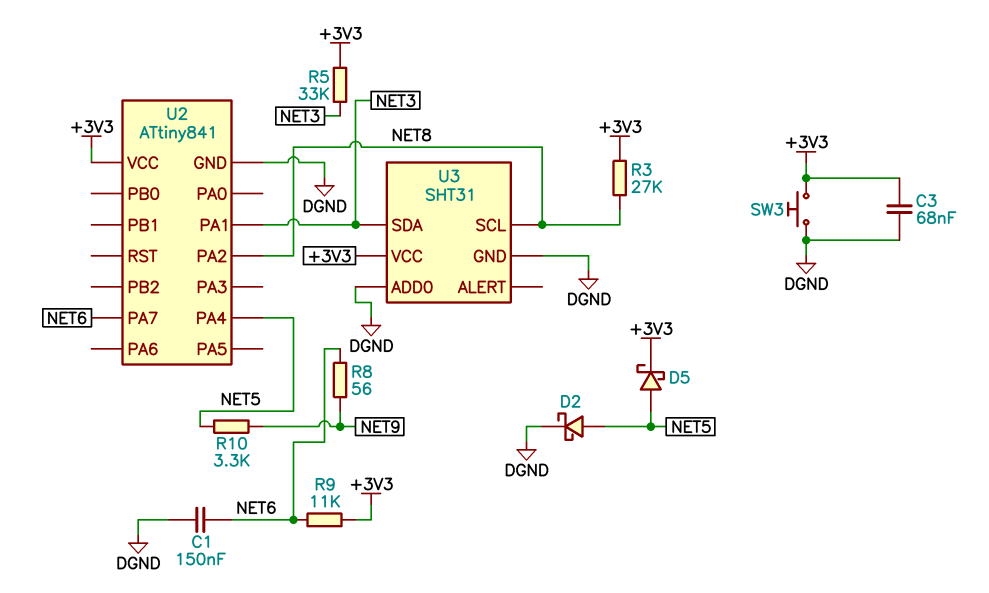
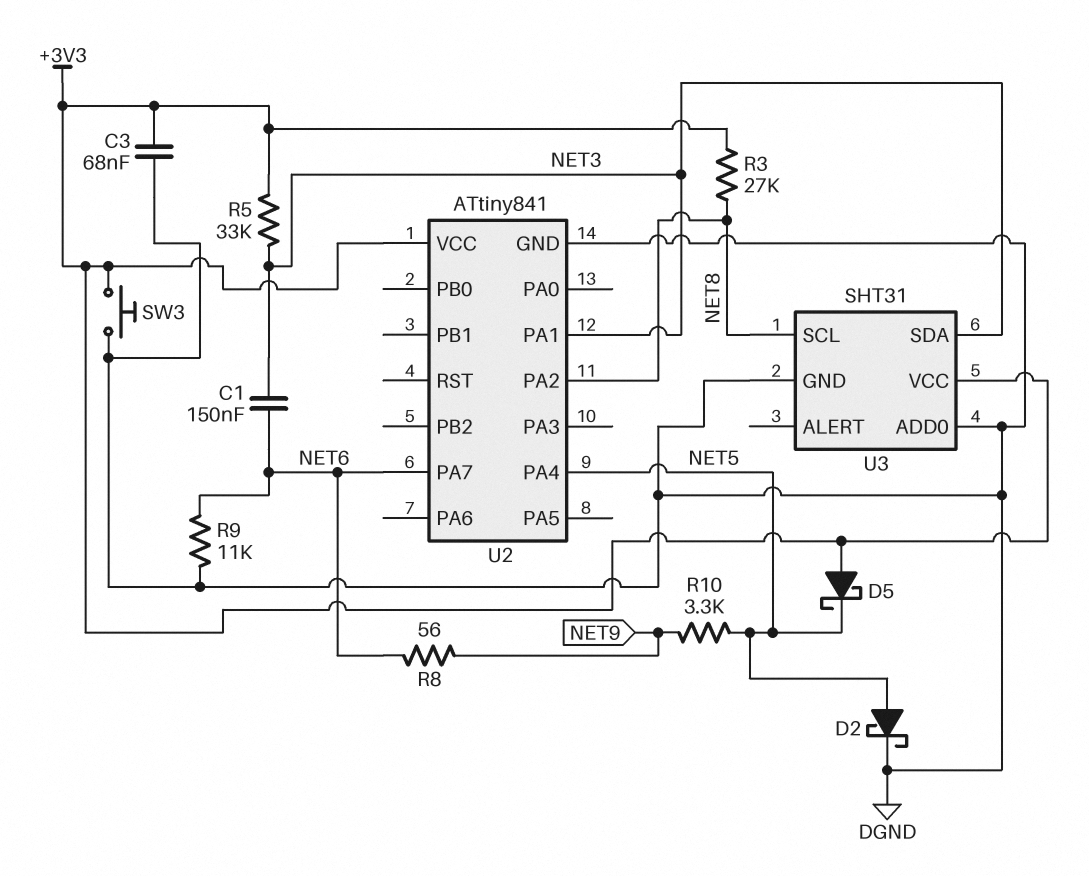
C1: 150nF (DGND, NET6) -> 150nF (NET3, NET6)
D5: schottky (A NET5, K +3V3) -> schottky (A +3V3, K NET5)
R9: 11k (+3V3, NET6) -> 11k (DGND, NET6)

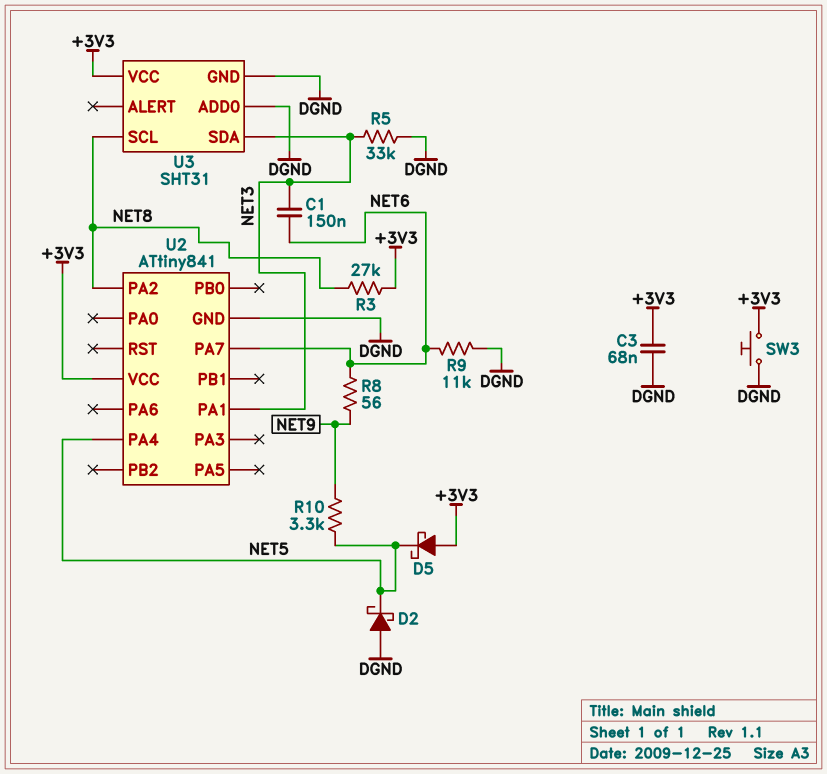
D2: schottky (A NET5, K DGND) -> schottky (A DGND, K NET5)
R5: 33k (+3V3, NET3) -> 33k (DGND, NET3)

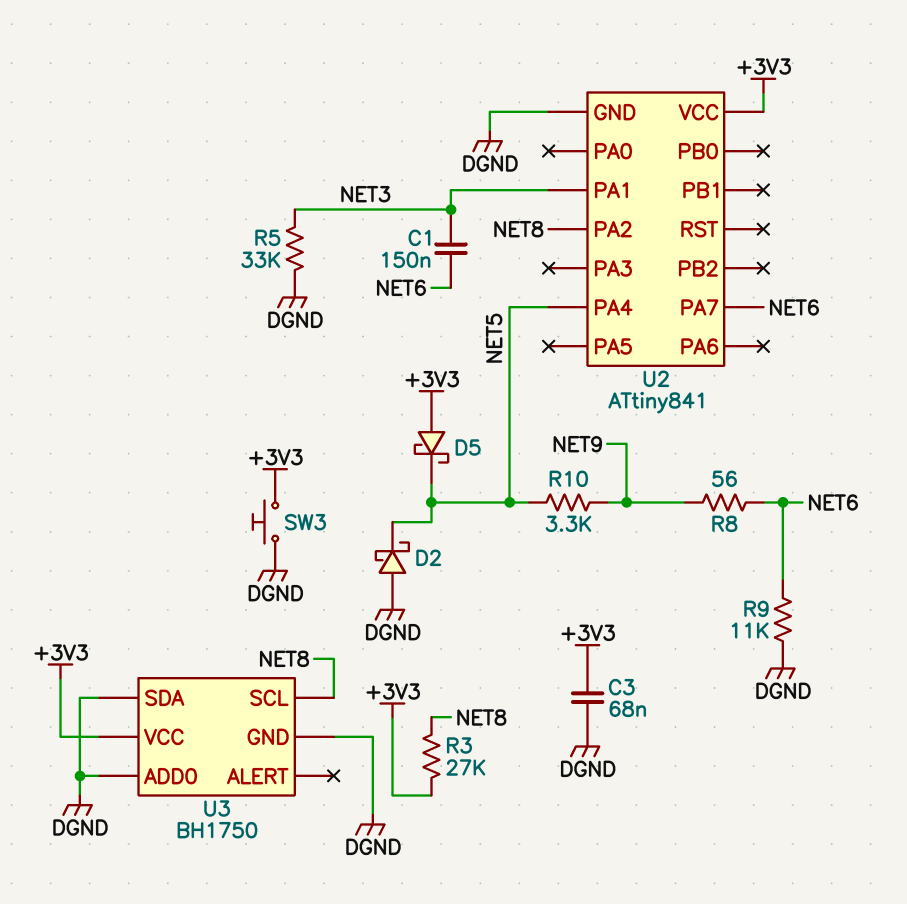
U3: SHT31 -> BH1750
U3 pin SDA: NET3 -> DGND

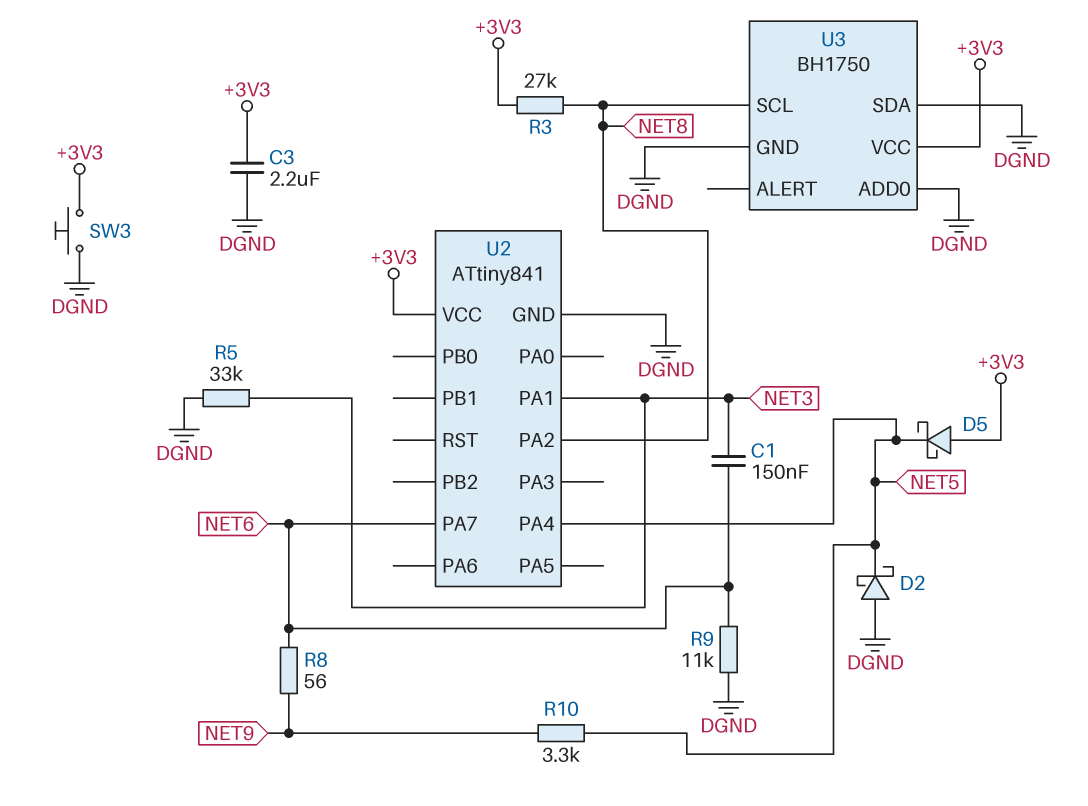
C3: 68nF (+3V3, DGND) -> 2.2uF (+3V3, DGND)

